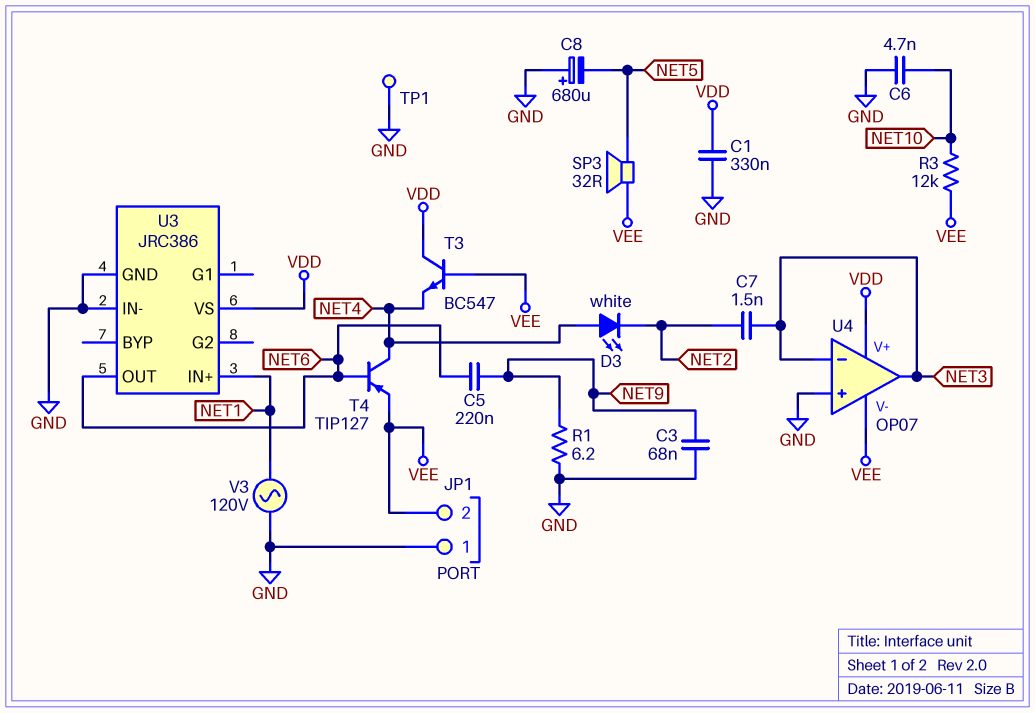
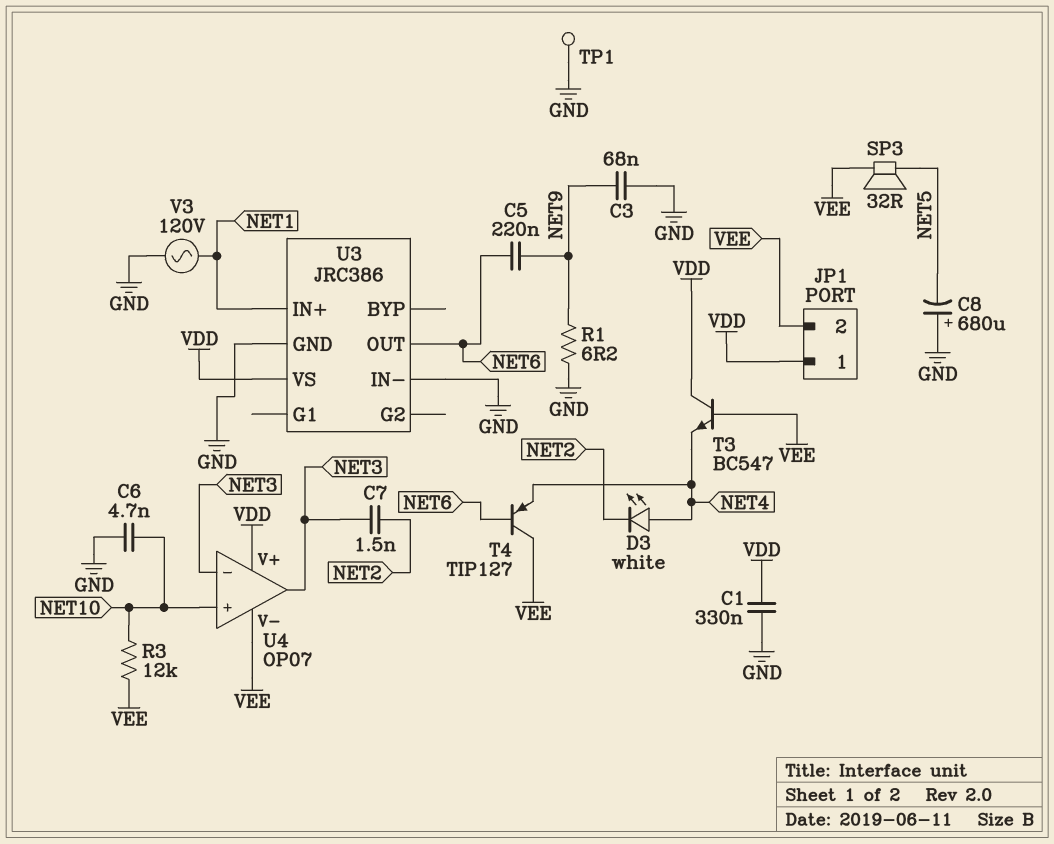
JP1 pin 1: GND -> VDD
T4: PNP TIP127 (B NET6, C NET4, E VEE) -> PNP TIP127 (B NET6, C VEE, E NET4)
U4 pin in+: GND -> NET10

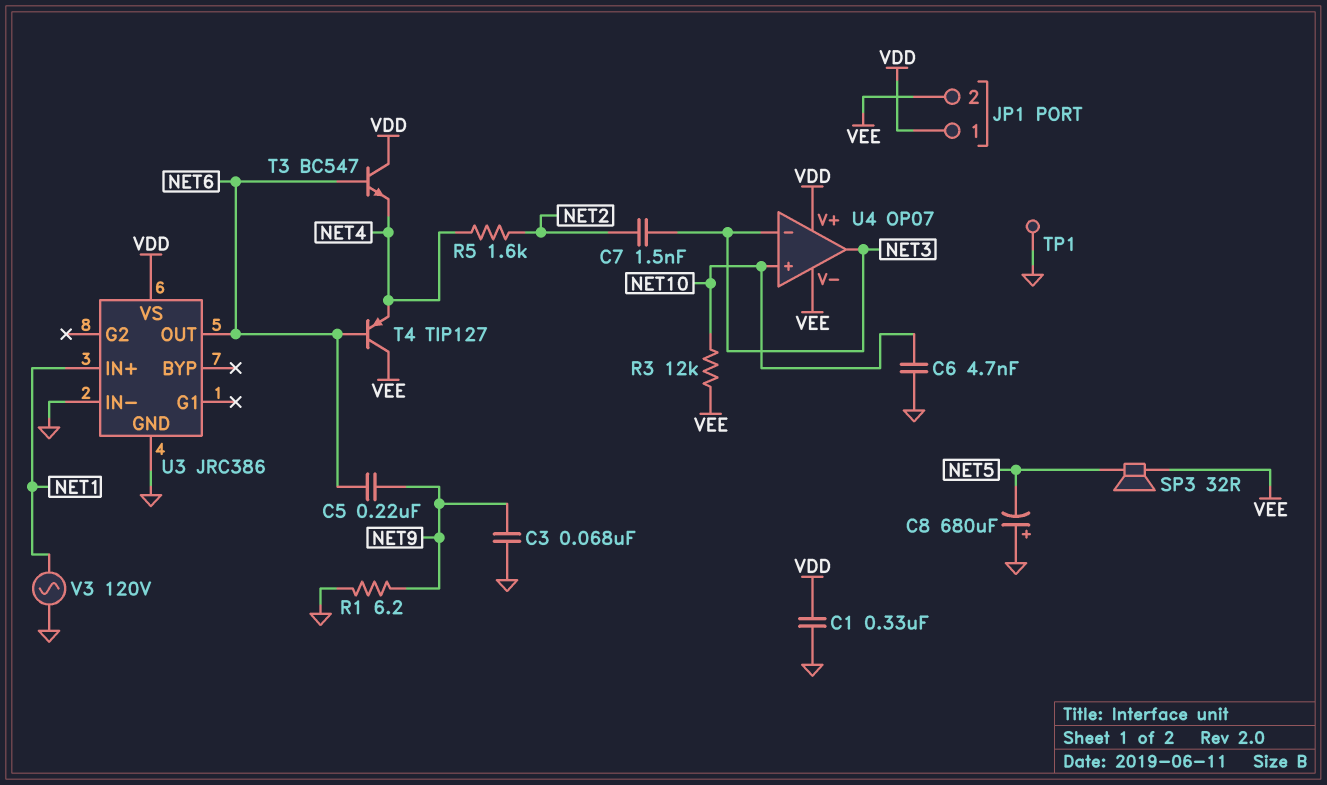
D3: LED white (A NET4, K NET2) -> none
R5: none -> 1.6k (NET2, NET4)
T3: NPN BC547 (B VEE, C VDD, E NET4) -> NPN BC547 (B NET6, C VDD, E NET4)

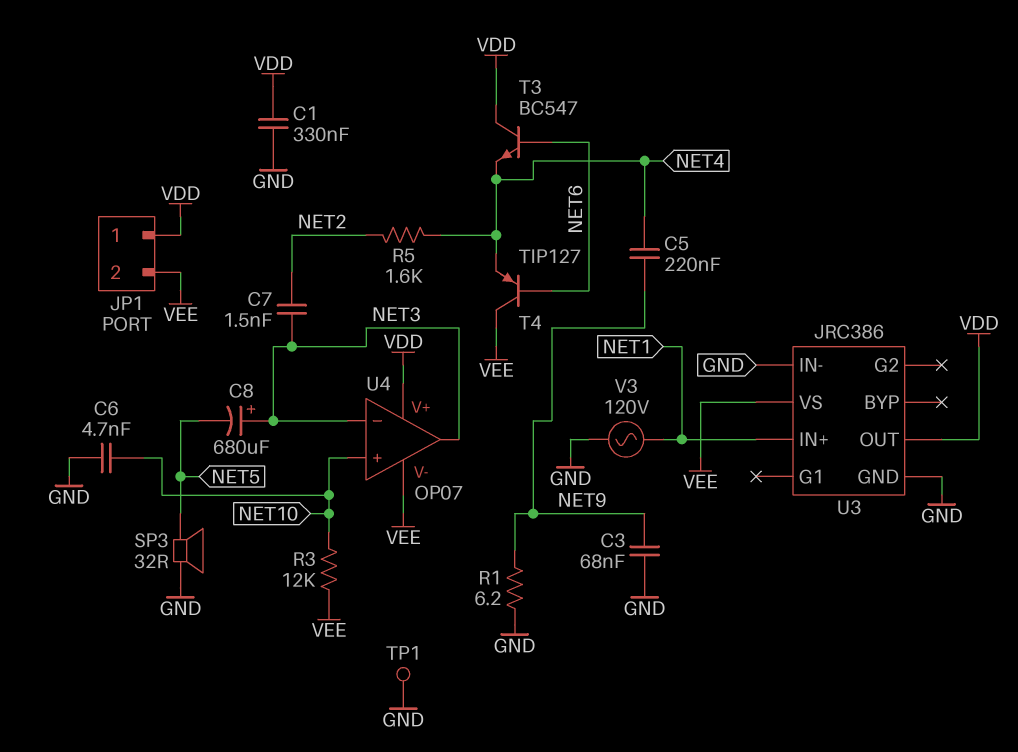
C5: 220nF (NET6, NET9) -> 220nF (NET4, NET9)
C8: 680uF (plus GND, minus NET5) -> 680uF (plus NET3, minus NET5)
SP3: speaker 32R (NET5, VEE) -> speaker 32R (GND, NET5)
U3 pin OUT: NET6 -> VDD
U3 pin VS: VDD -> VEE

